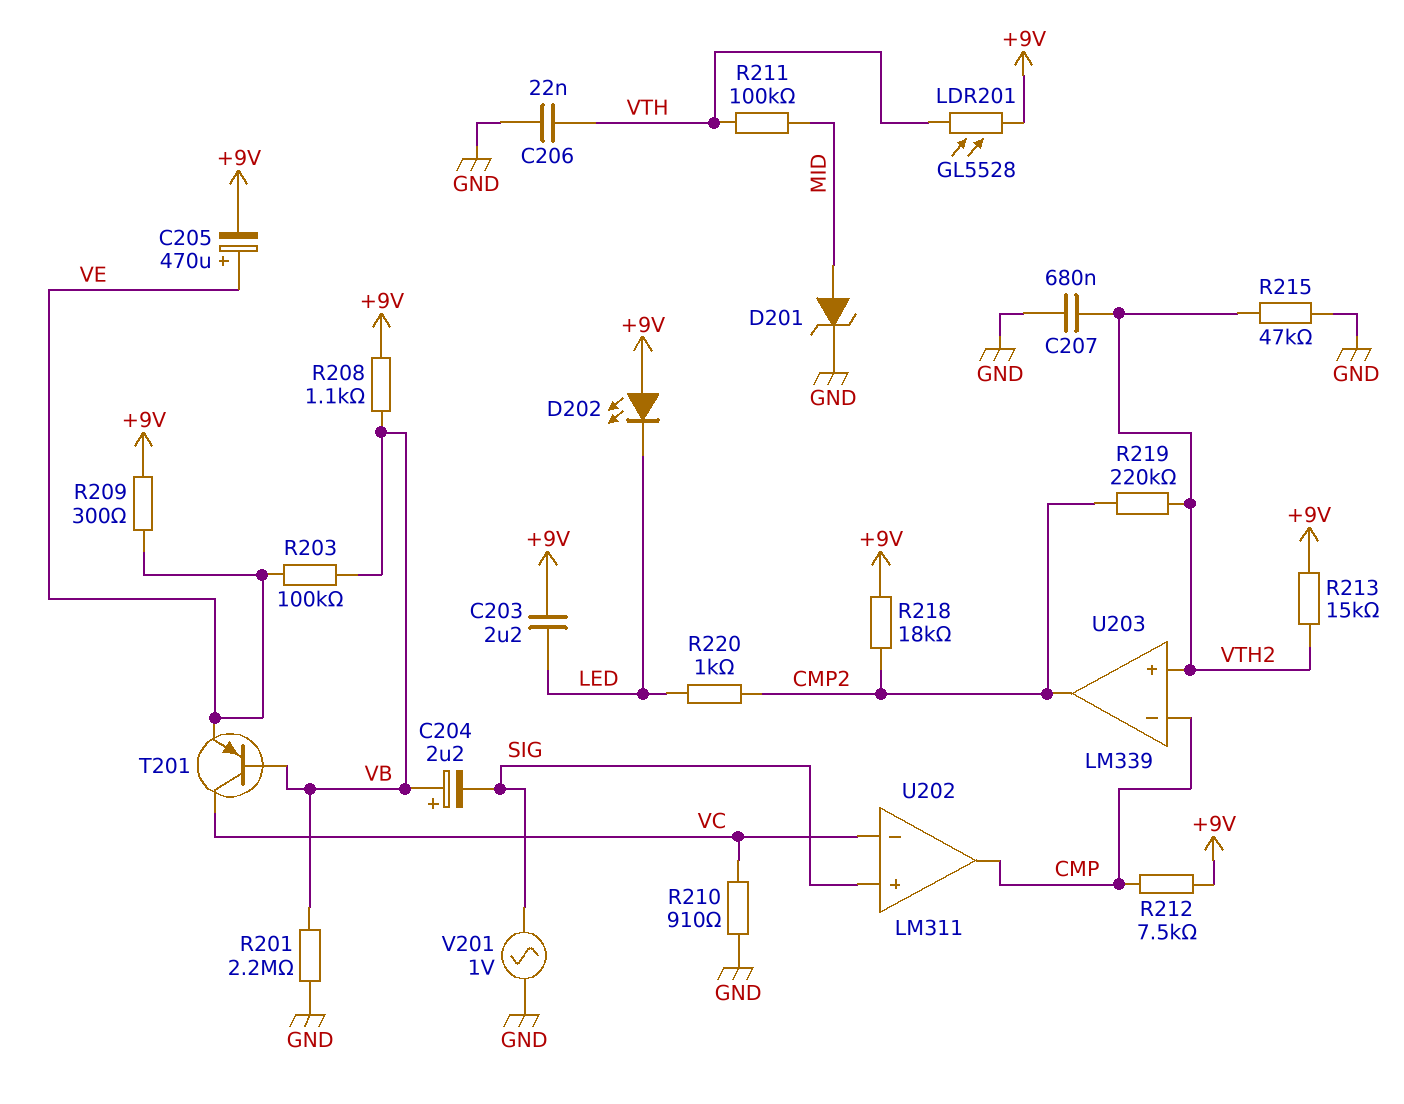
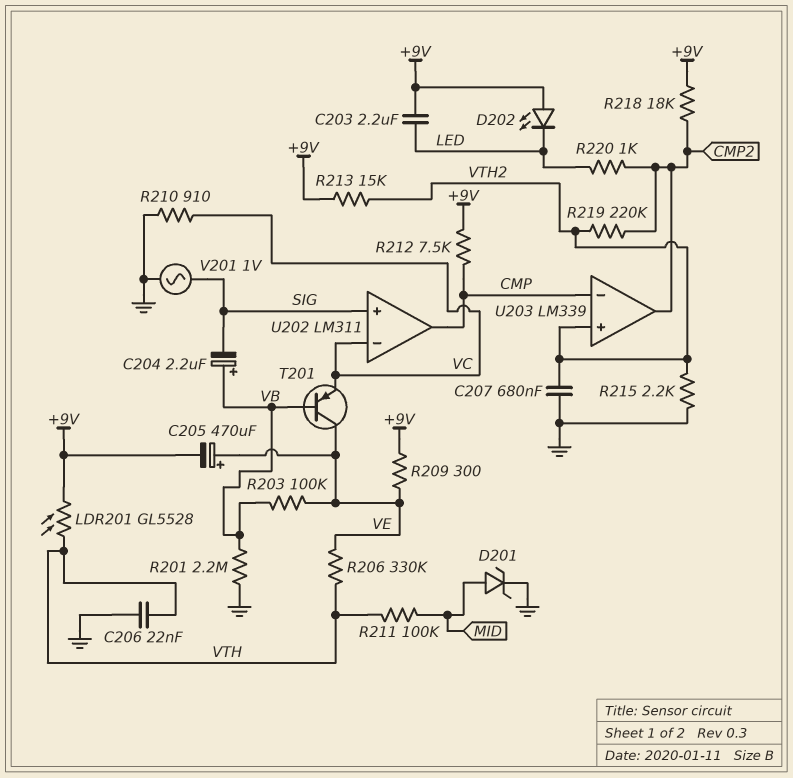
R206: none -> 330k (VE, VTH)
R208: 1.1k (+9V, VB) -> none
R215: 47k (GND, VTH2) -> 2.2k (GND, VTH2)
T201: PNP (B VB, C VC, E VE) -> PNP (B VB, C VE, E VC)

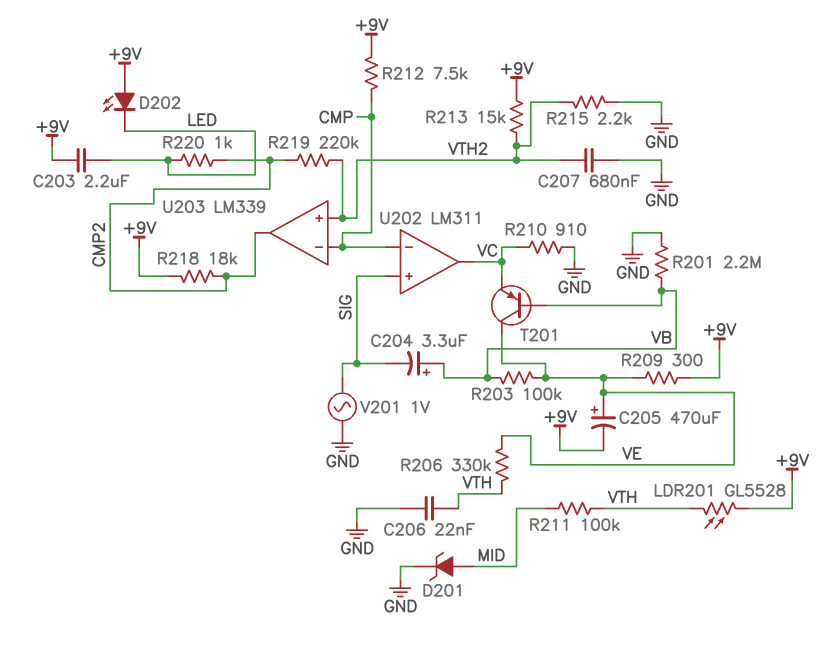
C204: 2.2uF (plus VB, minus SIG) -> 3.3uF (plus VB, minus SIG)
U202 pin in-: VC -> CMP
U202 pin out: CMP -> VC

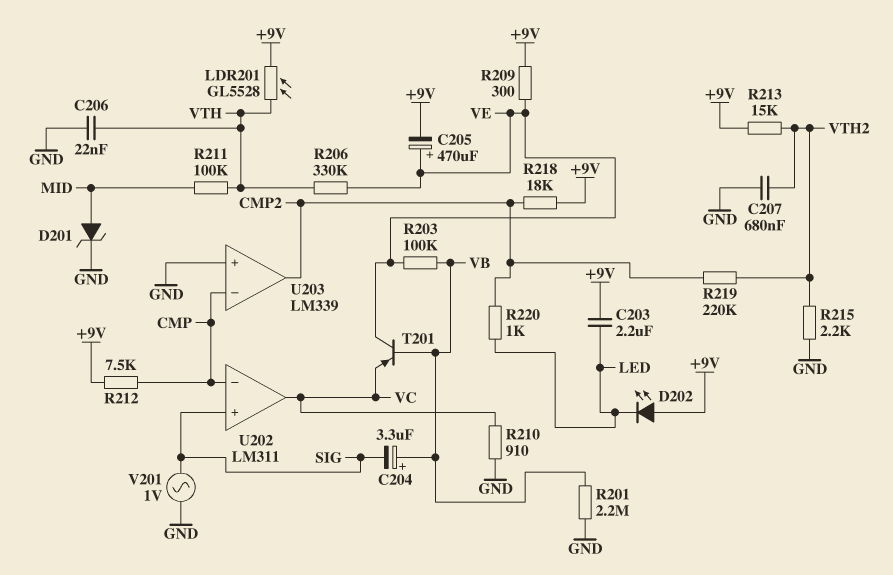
U203 pin in+: VTH2 -> GND

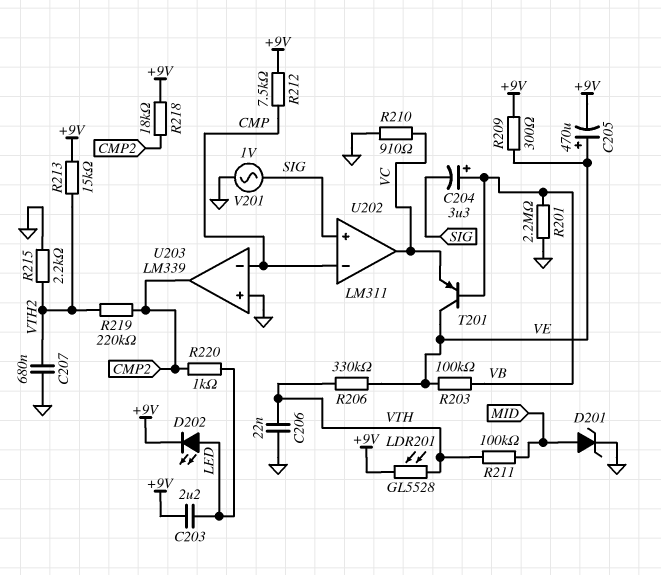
D202: LED (A +9V, K LED) -> LED (A LED, K +9V)

